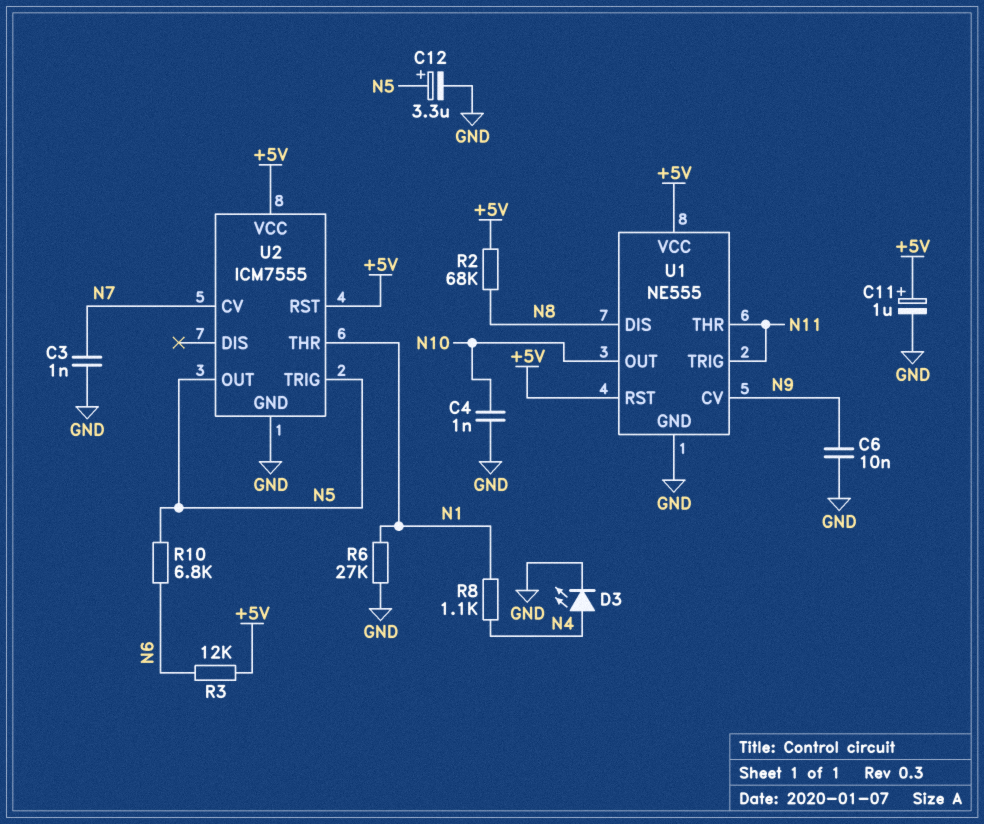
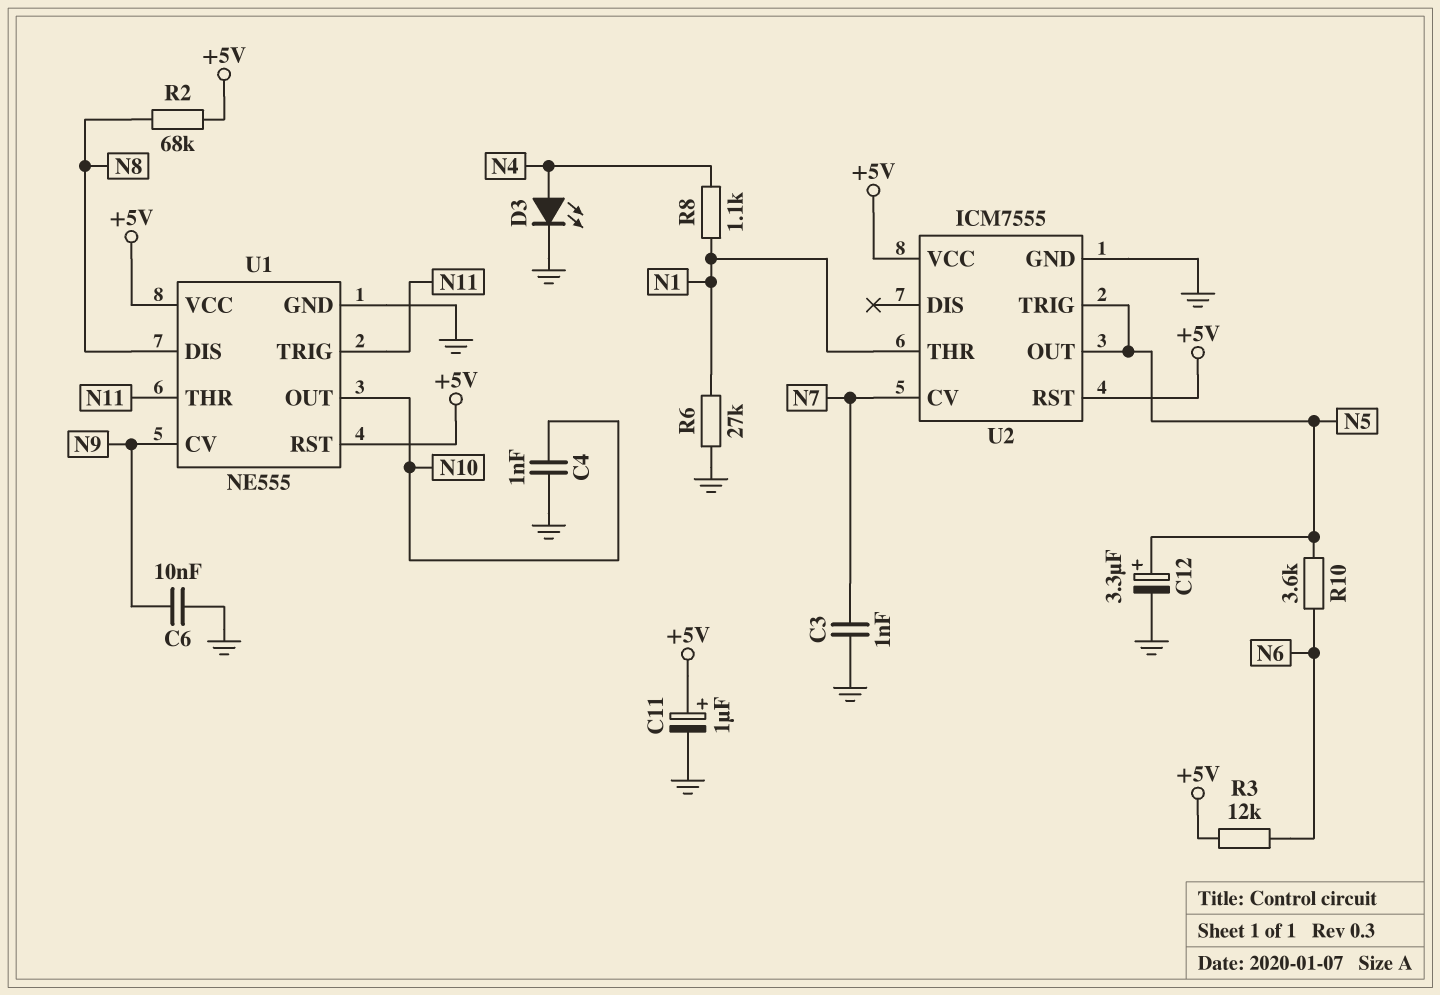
R10: 6.8k (N5, N6) -> 3.6k (N5, N6)

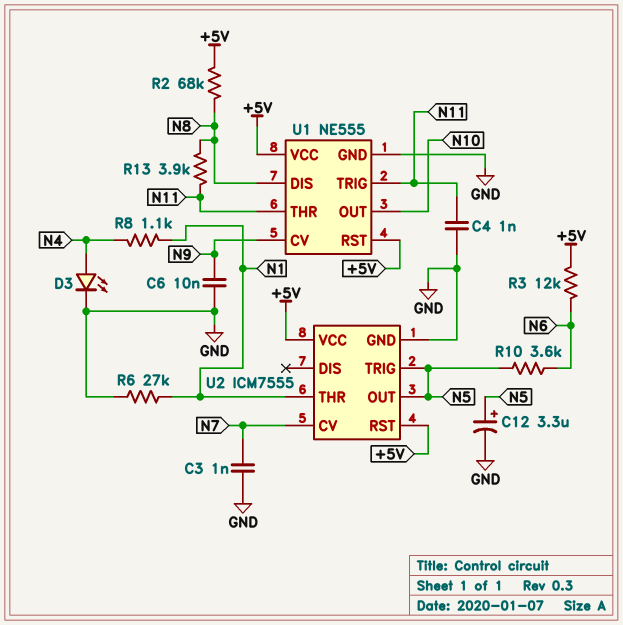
C4: 1nF (GND, N10) -> 1nF (GND, N11)
C11: 1uF (plus +5V, minus GND) -> none
R13: none -> 3.9k (N8, N11)

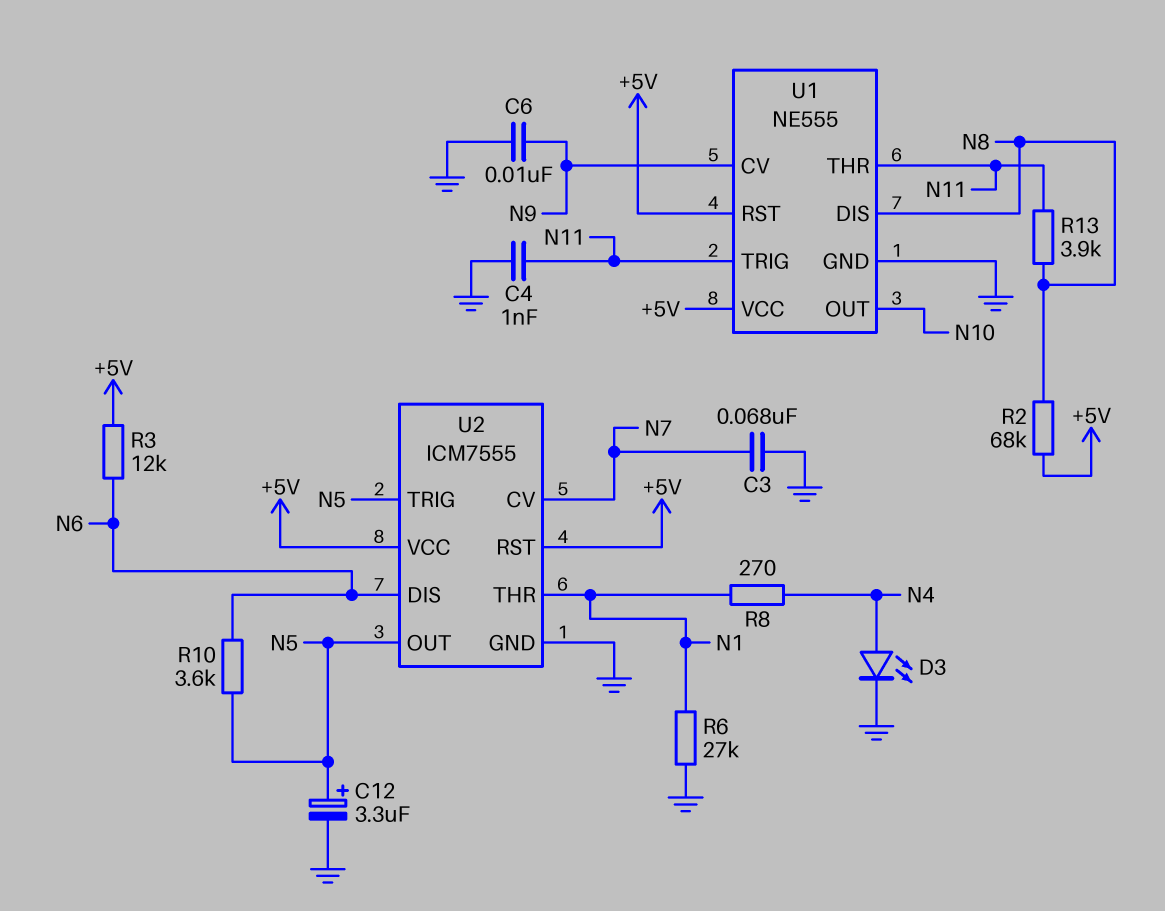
C3: 1nF (GND, N7) -> 68nF (GND, N7)
R8: 1.1k (N1, N4) -> 270 (N1, N4)
U2 pin DIS: none -> N6

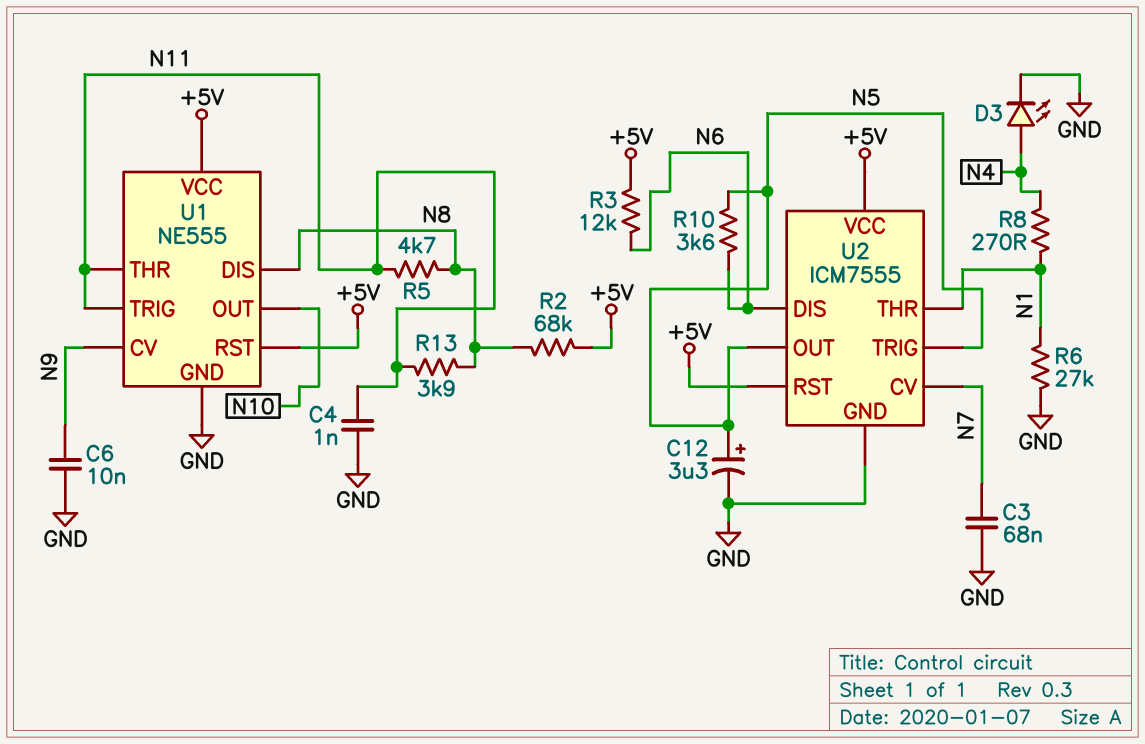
R5: none -> 4.7k (N8, N11)

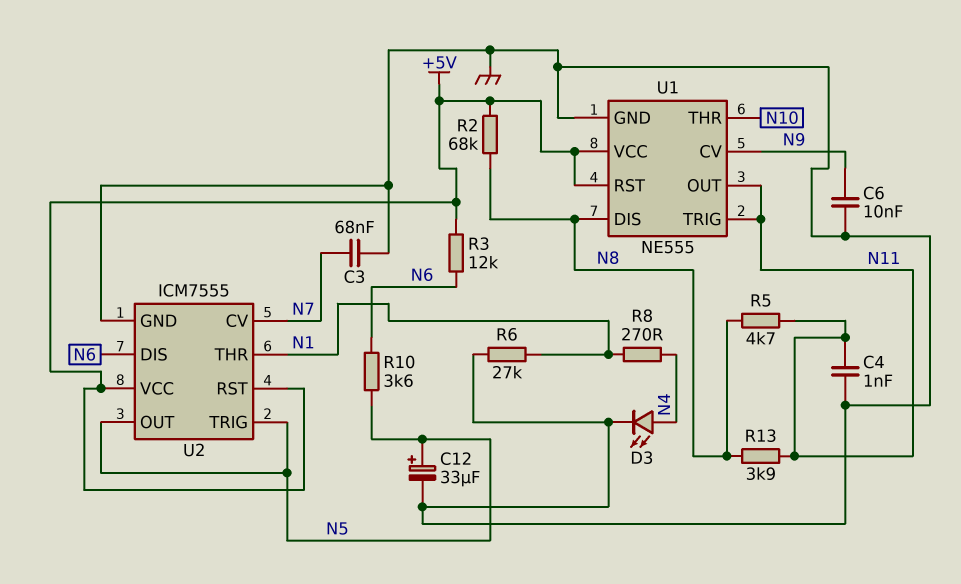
C12: 3.3uF (plus N5, minus GND) -> 33uF (plus N5, minus GND)
U1 pin OUT: N10 -> N11
U1 pin THR: N11 -> N10

